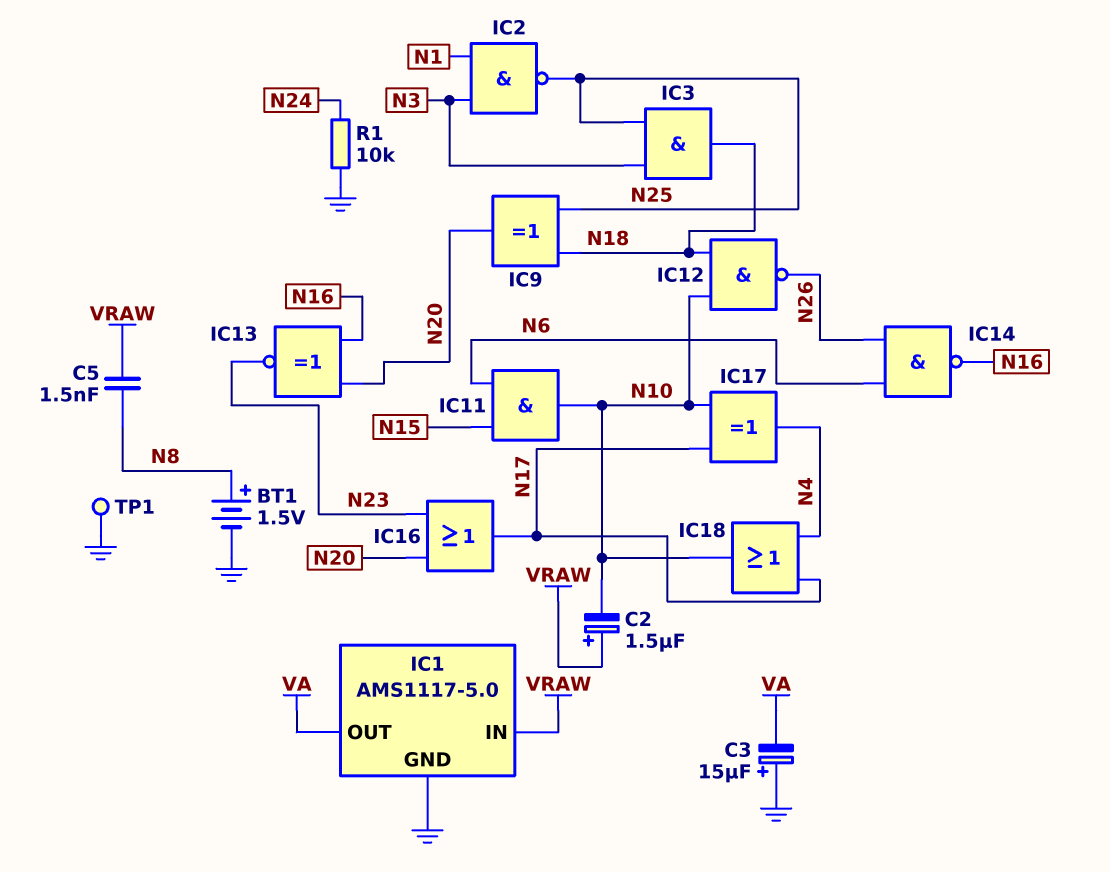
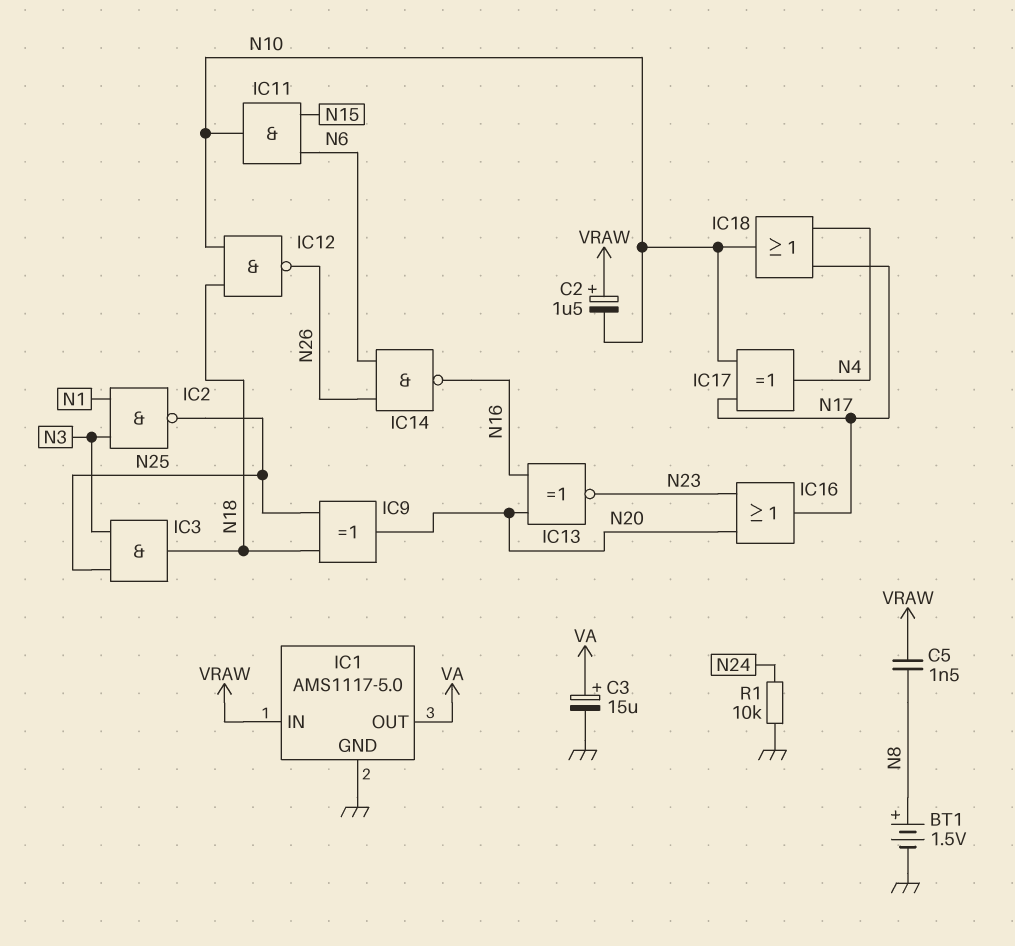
C3: 15uF (plus GND, minus VA) -> 15uF (plus VA, minus GND)
TP1: test point (GND) -> none

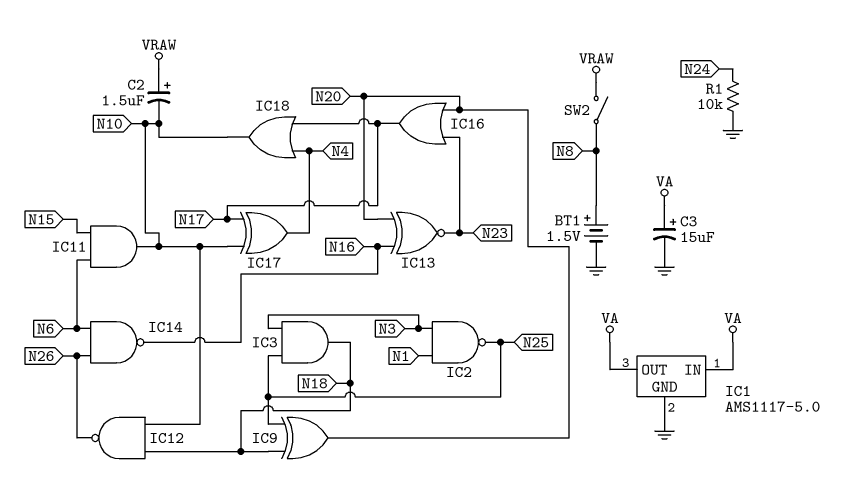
C5: 1.5nF (N8, VRAW) -> none
IC1 pin IN: VRAW -> VA
SW2: none -> switch (N8, VRAW)

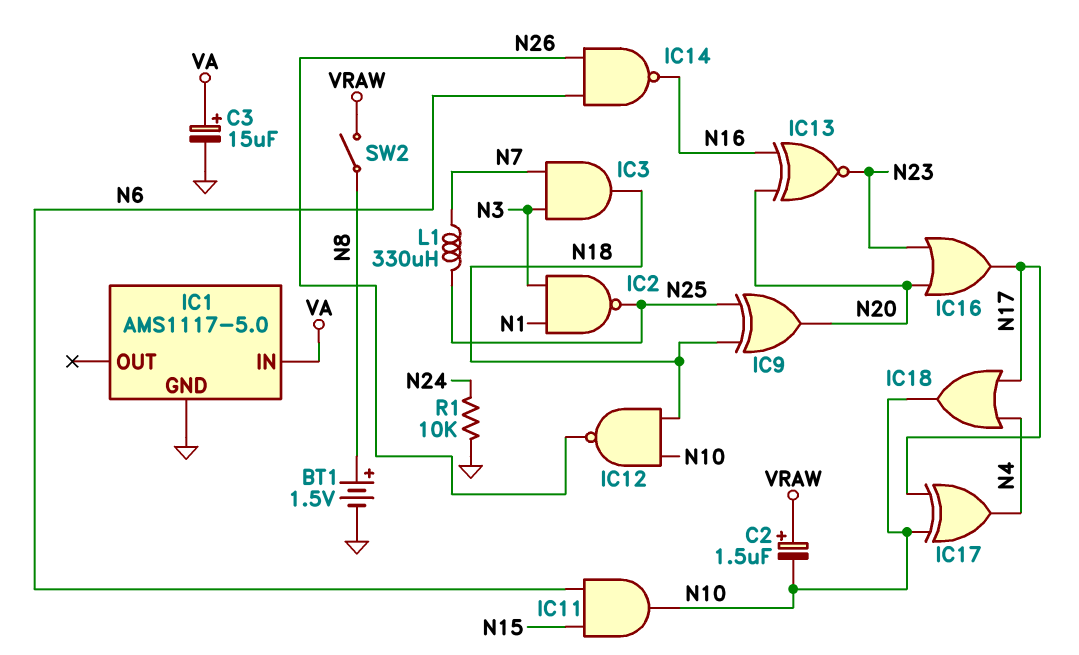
IC1 pin OUT: VA -> none
IC3: AND (in N3, in N25, out N18) -> AND (in N3, in N7, out N18)
L1: none -> 330uH (N7, N25)

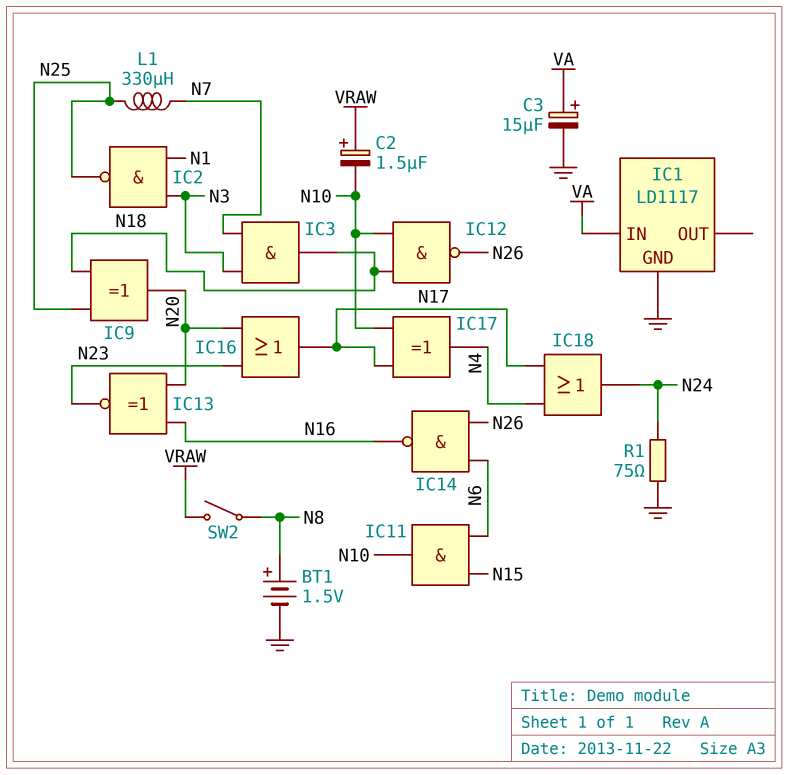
IC1: AMS1117-5.0 -> LD1117
IC18: OR (in N4, in N17, out N10) -> OR (in N4, in N17, out N24)
R1: 10k (GND, N24) -> 75 (GND, N24)

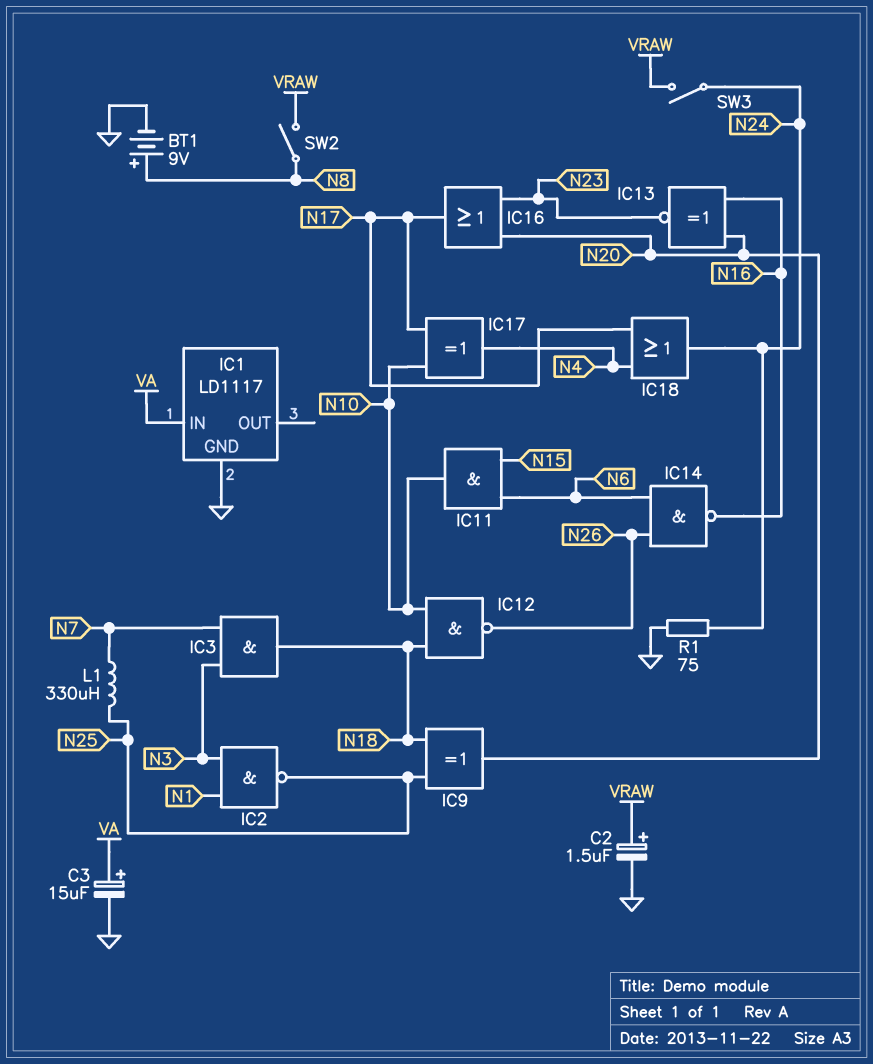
BT1: 1.5V (plus N8, minus GND) -> 9V (plus N8, minus GND)
C2: 1.5uF (plus VRAW, minus N10) -> 1.5uF (plus VRAW, minus GND)
SW3: none -> switch (N24, VRAW)

